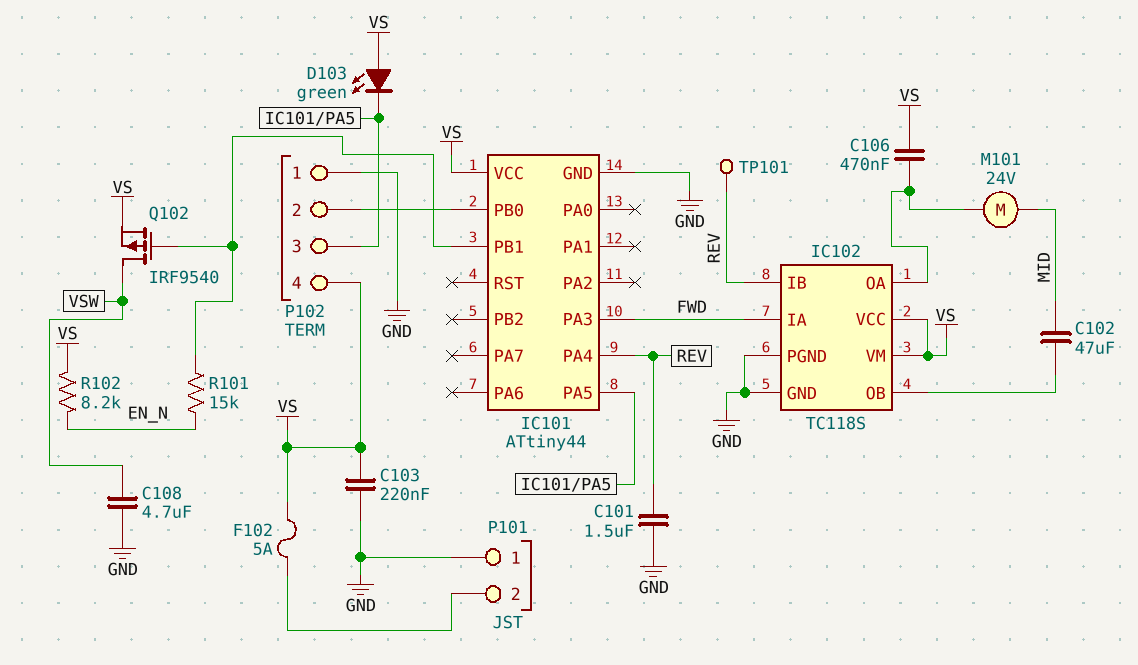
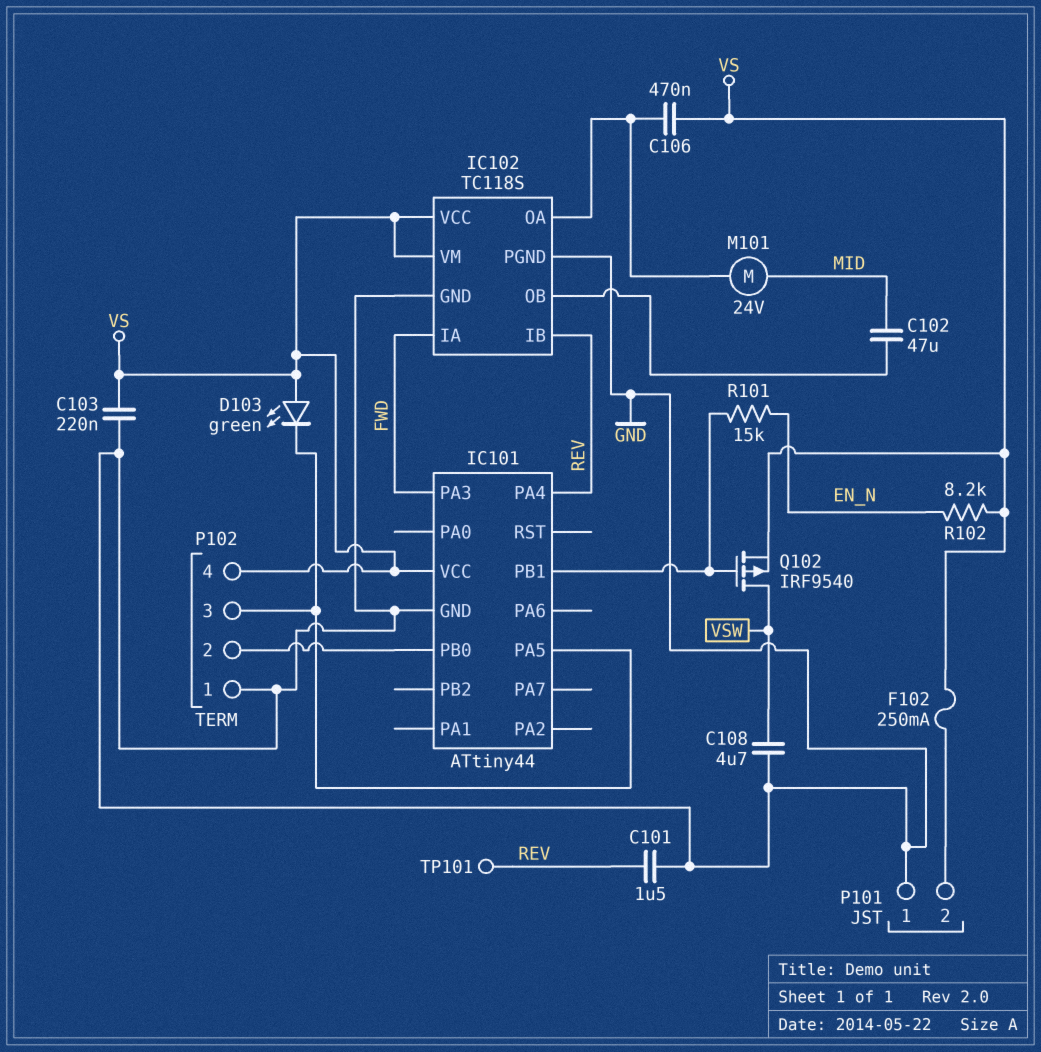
F102: 5A (P101/2, VS) -> 250mA (P101/2, VS)

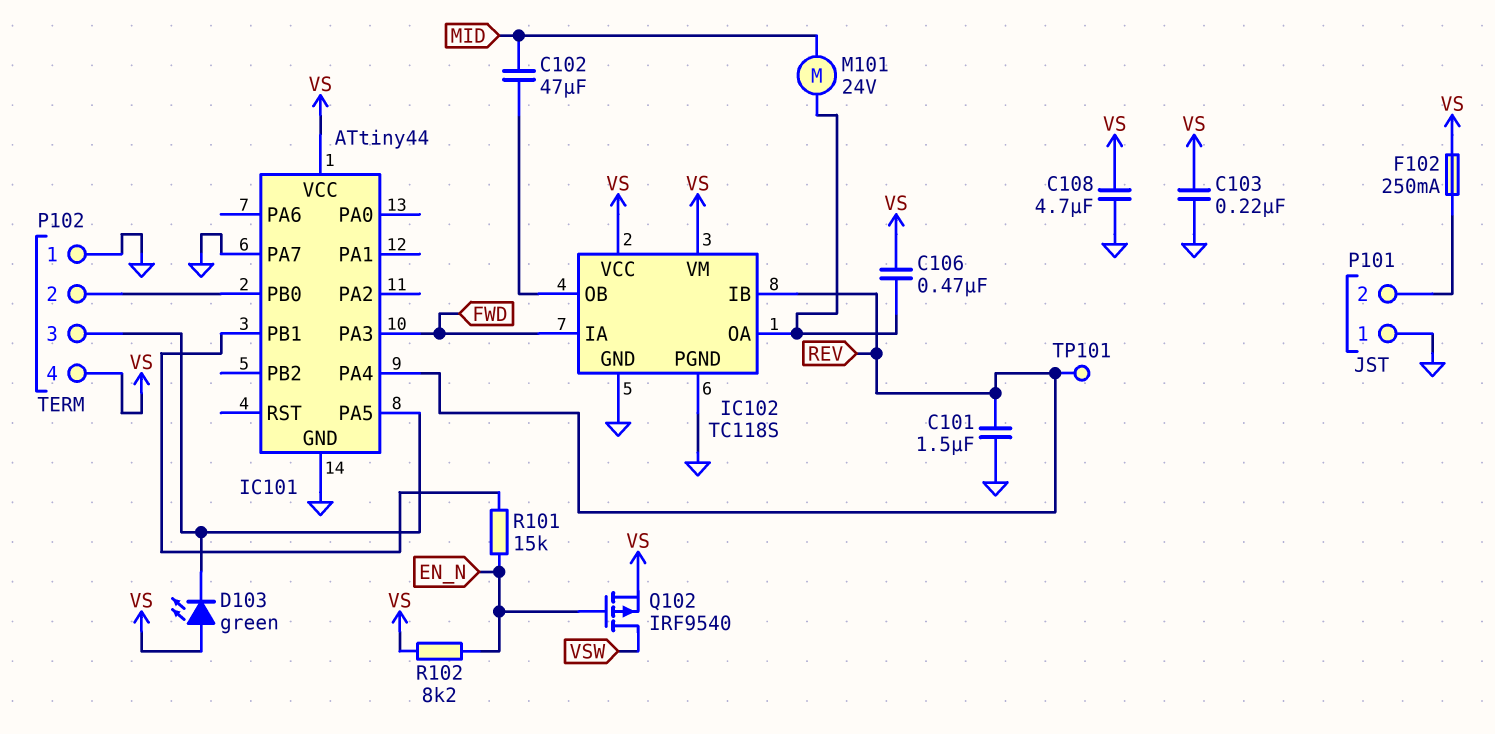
C108: 4.7uF (GND, VSW) -> 4.7uF (GND, VS)
IC101 pin PA7: none -> GND
Q102: PMOS IRF9540 (G IC101/PB1, D VSW, S VS) -> PMOS IRF9540 (G EN_N, D VSW, S VS)

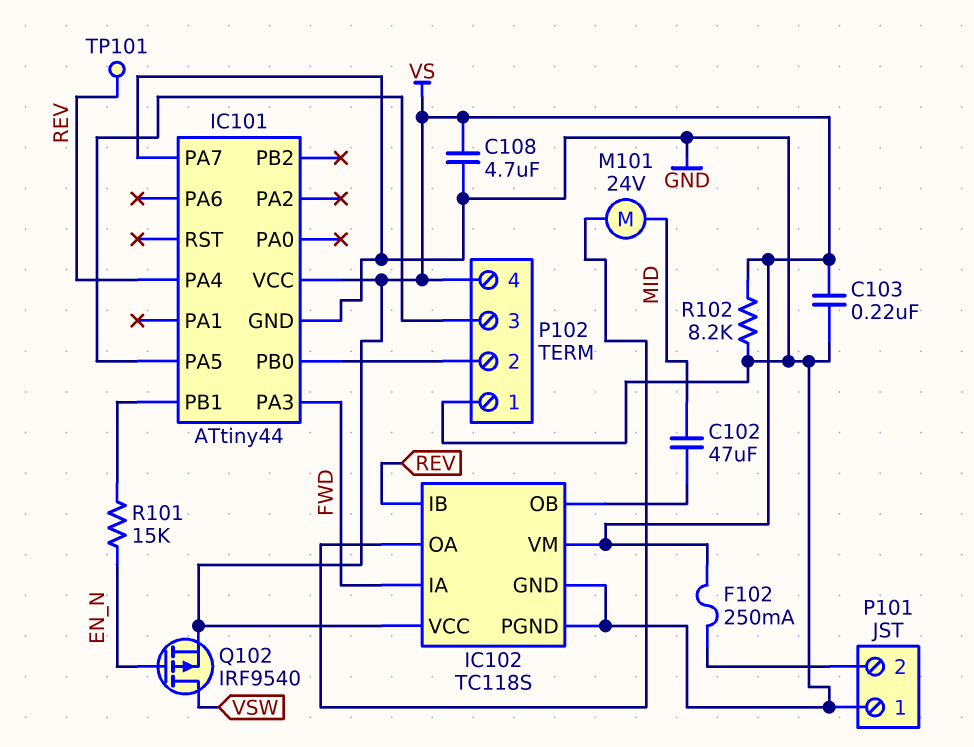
C101: 1.5uF (GND, REV) -> none
C106: 470nF (IC102/OA, VS) -> none
D103: LED green (A VS, K IC101/PA5) -> none
R102: 8.2k (EN_N, VS) -> 8.2k (GND, VS)

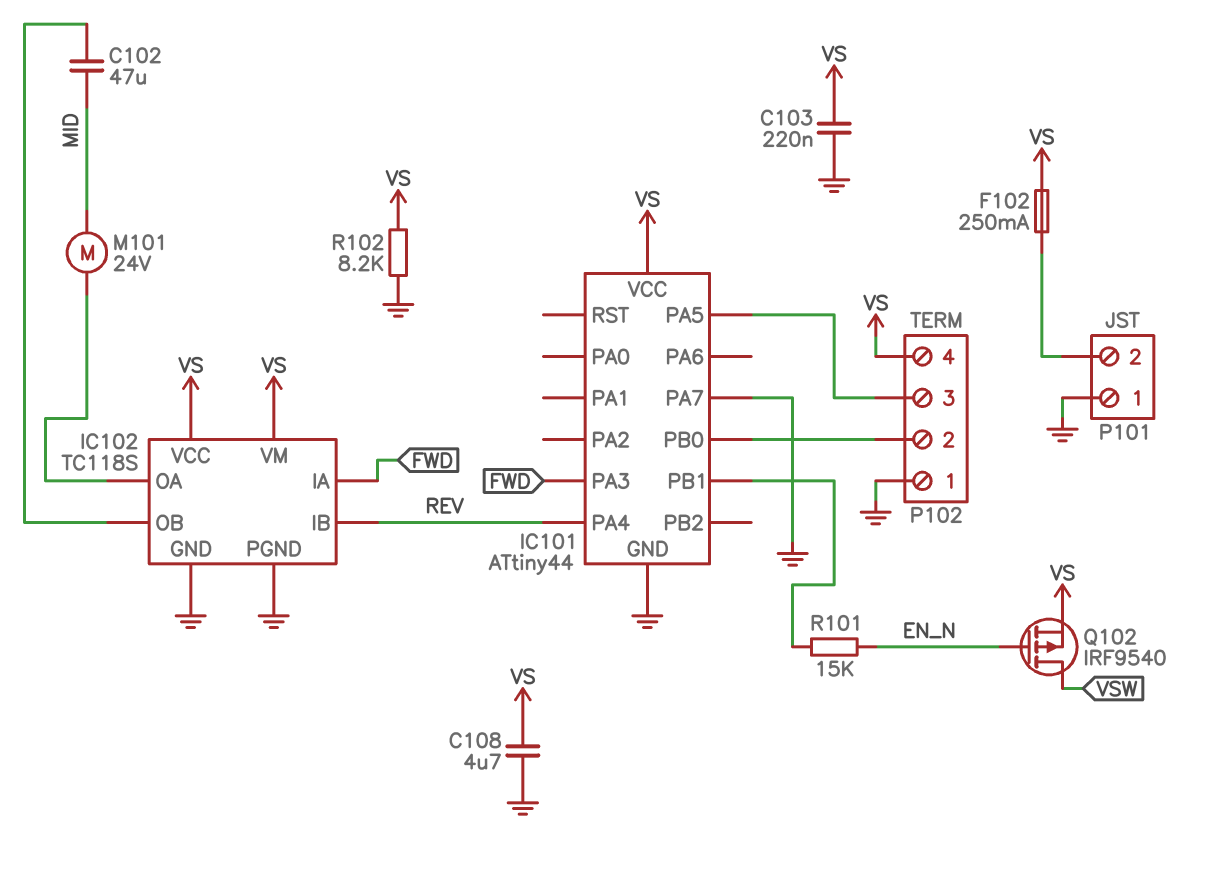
TP101: test point (REV) -> none

